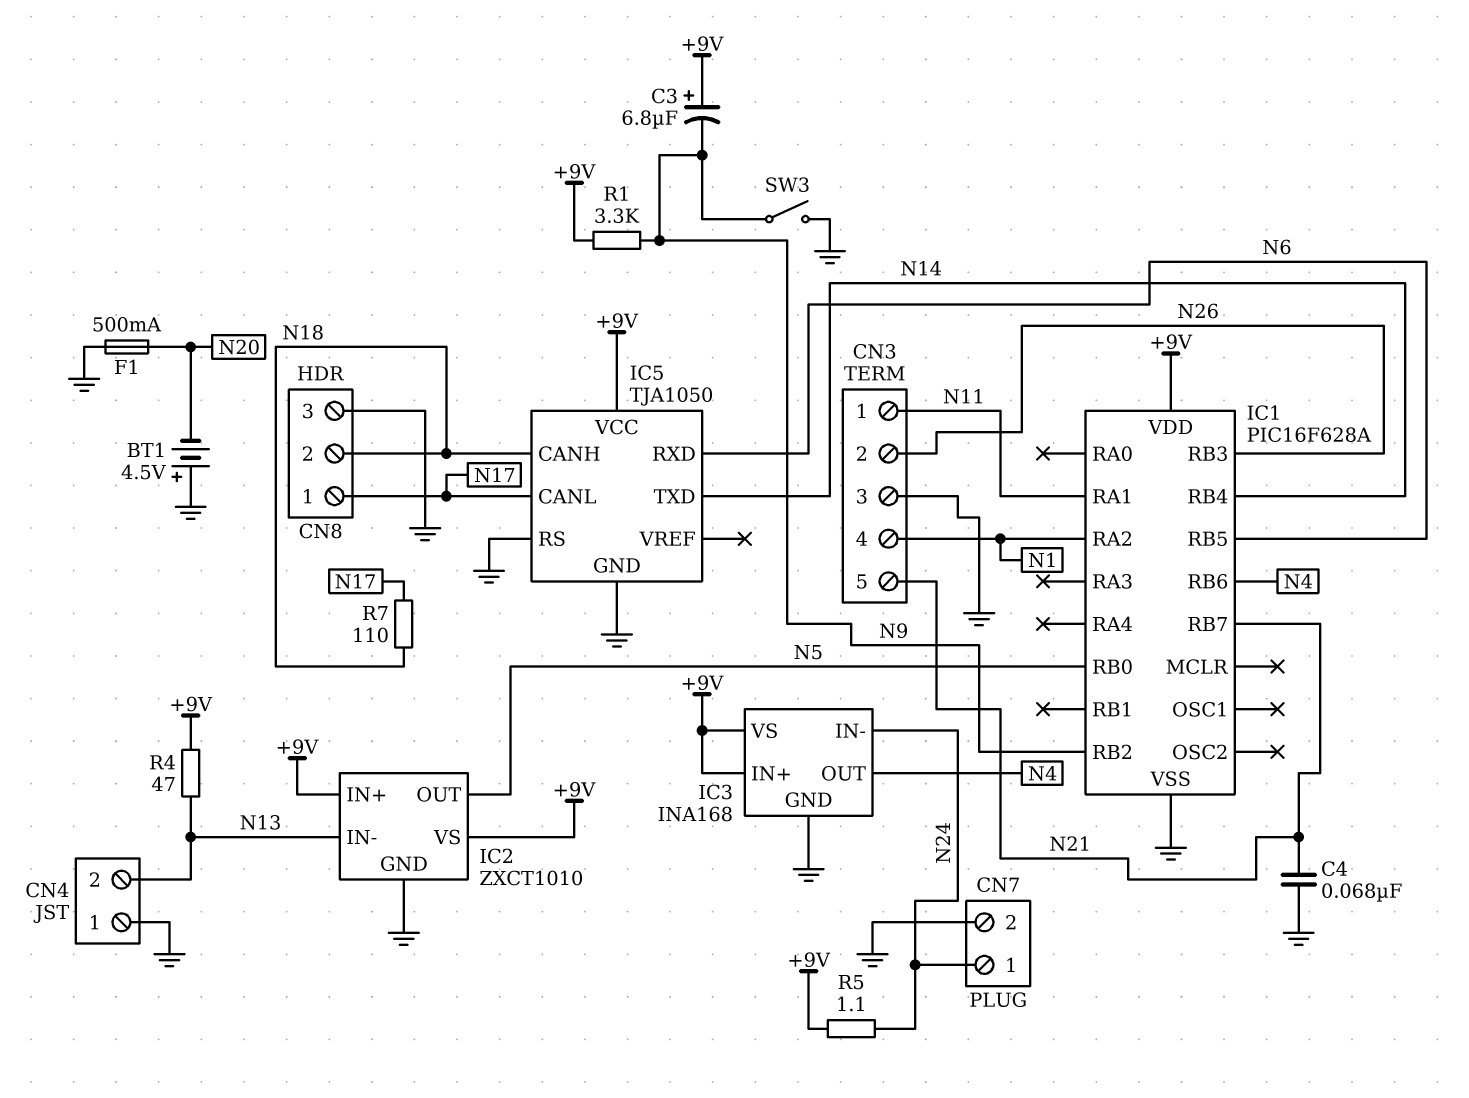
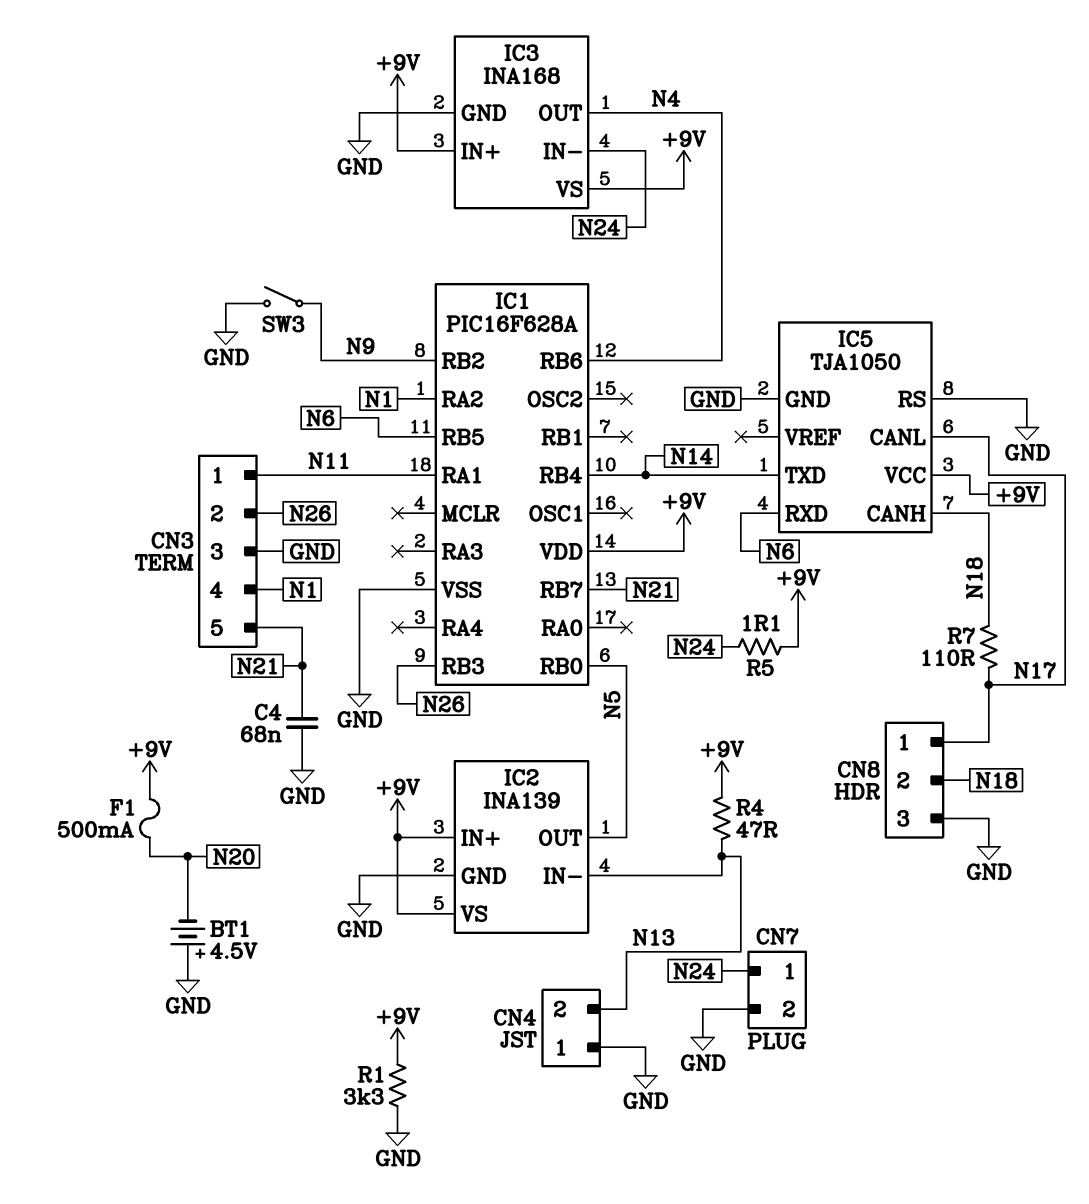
C3: 6.8uF (plus +9V, minus N9) -> none
F1: 500mA (GND, N20) -> 500mA (+9V, N20)
IC2: ZXCT1010 -> INA139
R1: 3.3k (+9V, N9) -> 3.3k (+9V, GND)

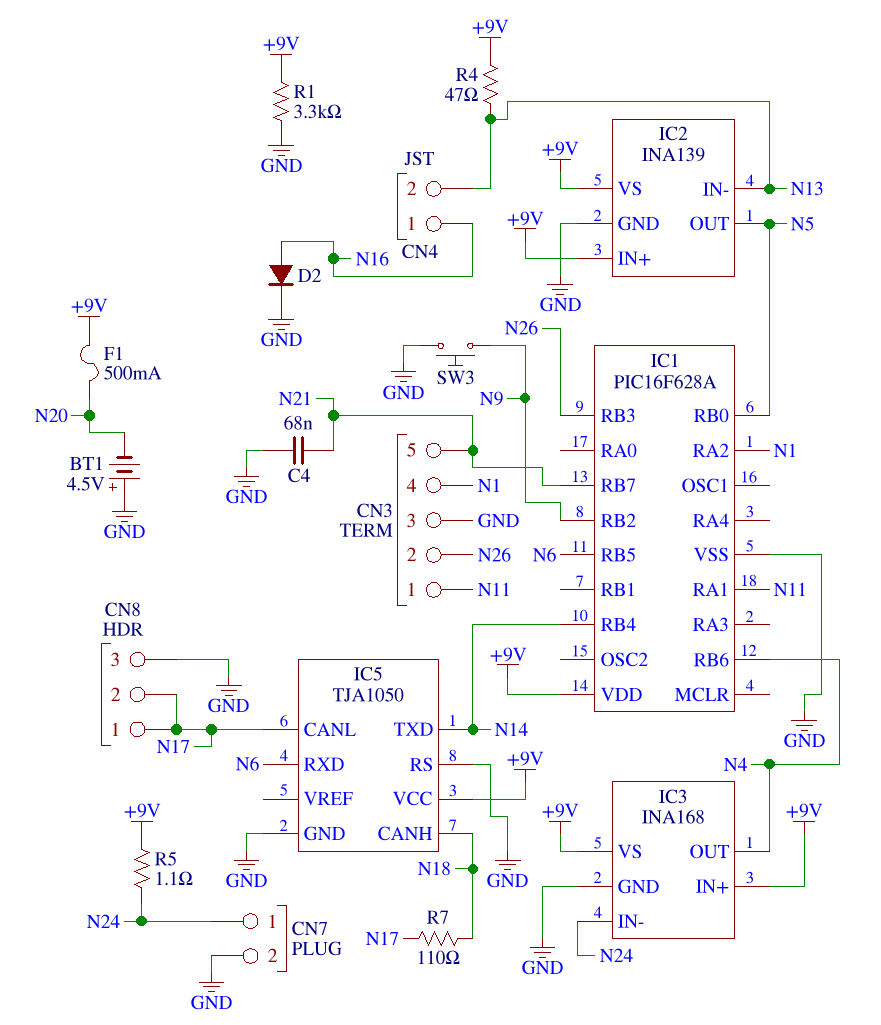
CN4 pin 1: GND -> N16
CN8 pin 2: N18 -> N17
D2: none -> diode (A N16, K GND)
SW3: switch (GND, N9) -> button (GND, N9)

